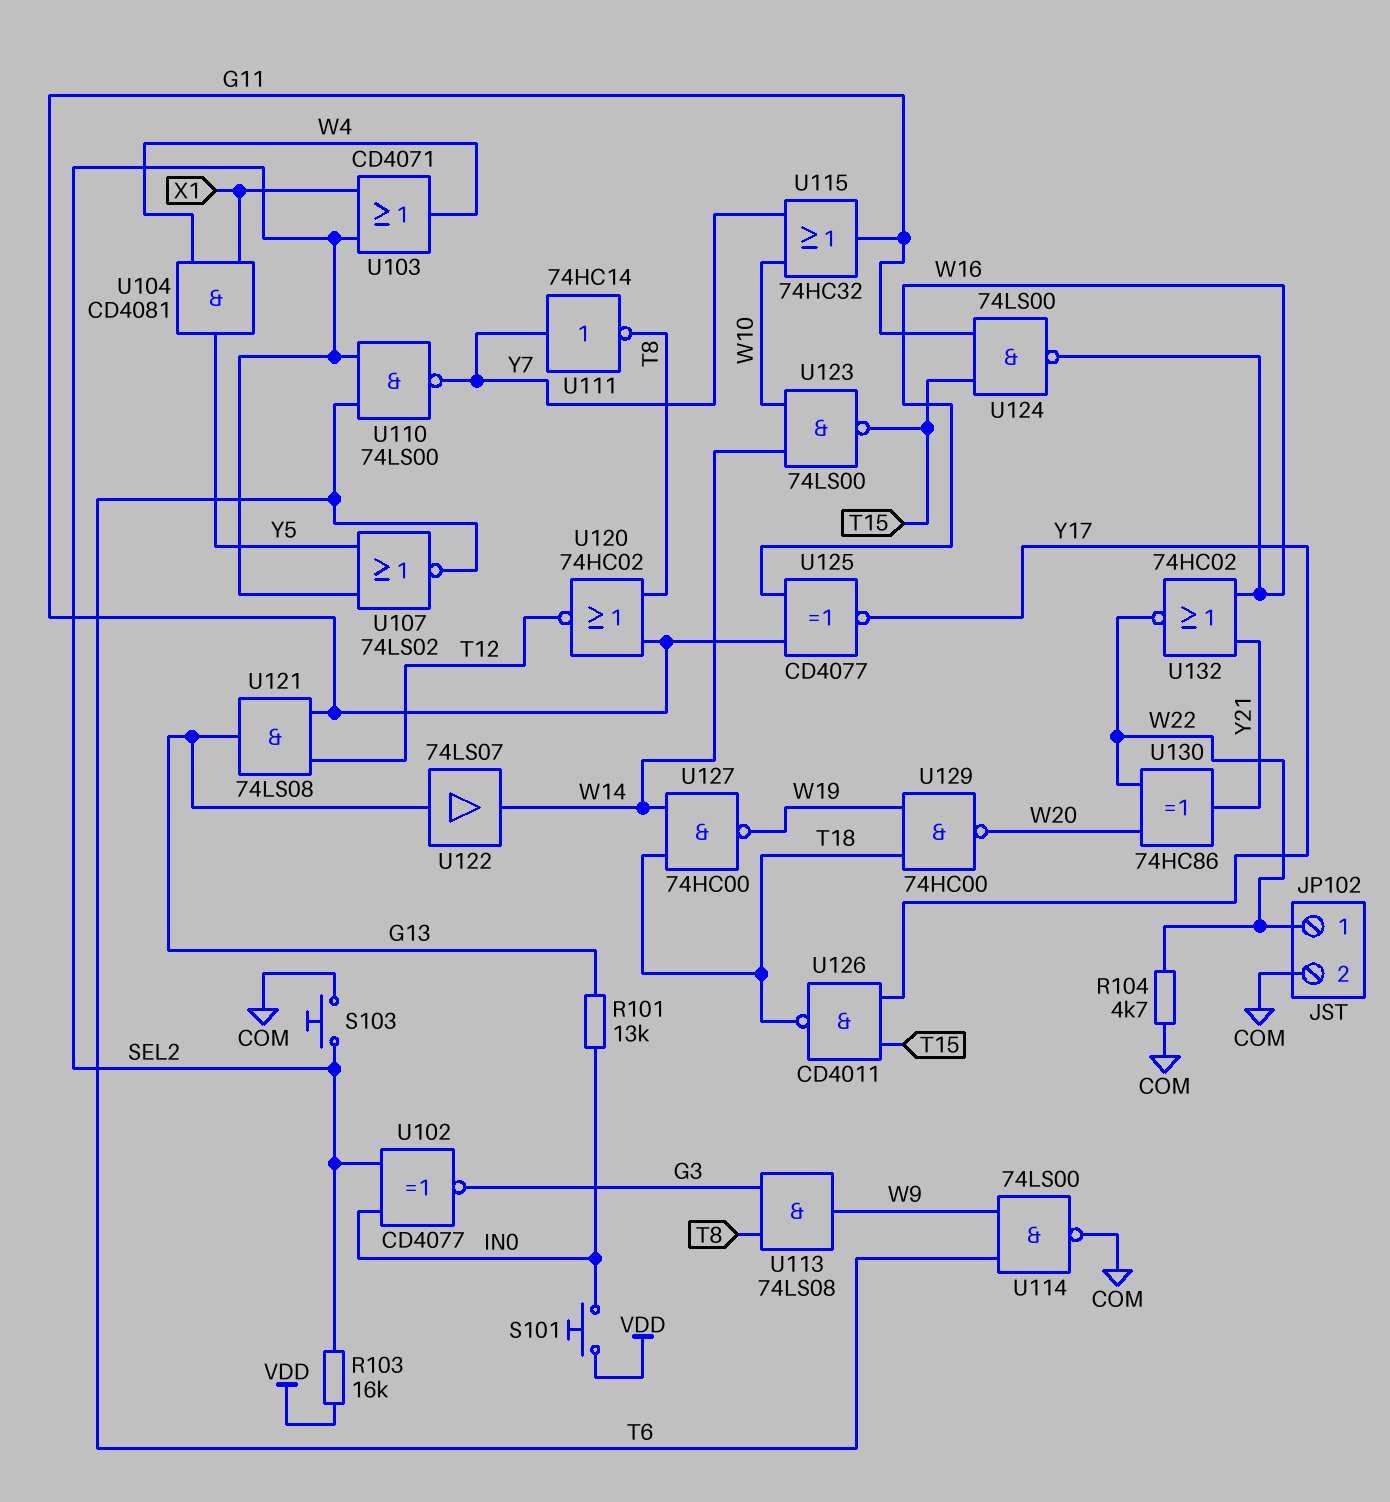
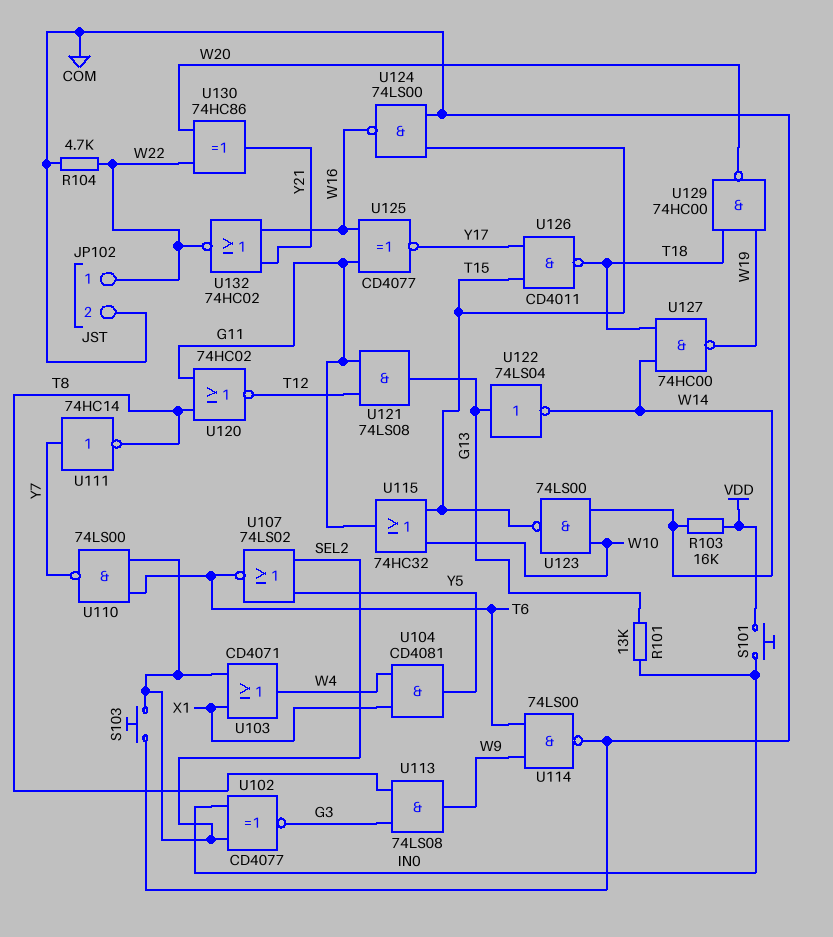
R103: 16k (SEL2, VDD) -> 16k (VDD, W14)
U115: OR 74HC32 (in W10, in Y7, out G11) -> OR 74HC32 (in T15, in W10, out G11)
U122: buffer 74LS07 (in G13, out W14) -> NOT 74LS04 (in G13, out W14)
U124: NAND 74LS00 (in G11, in T15, out W16) -> NAND 74LS00 (in COM, in T15, out W16)

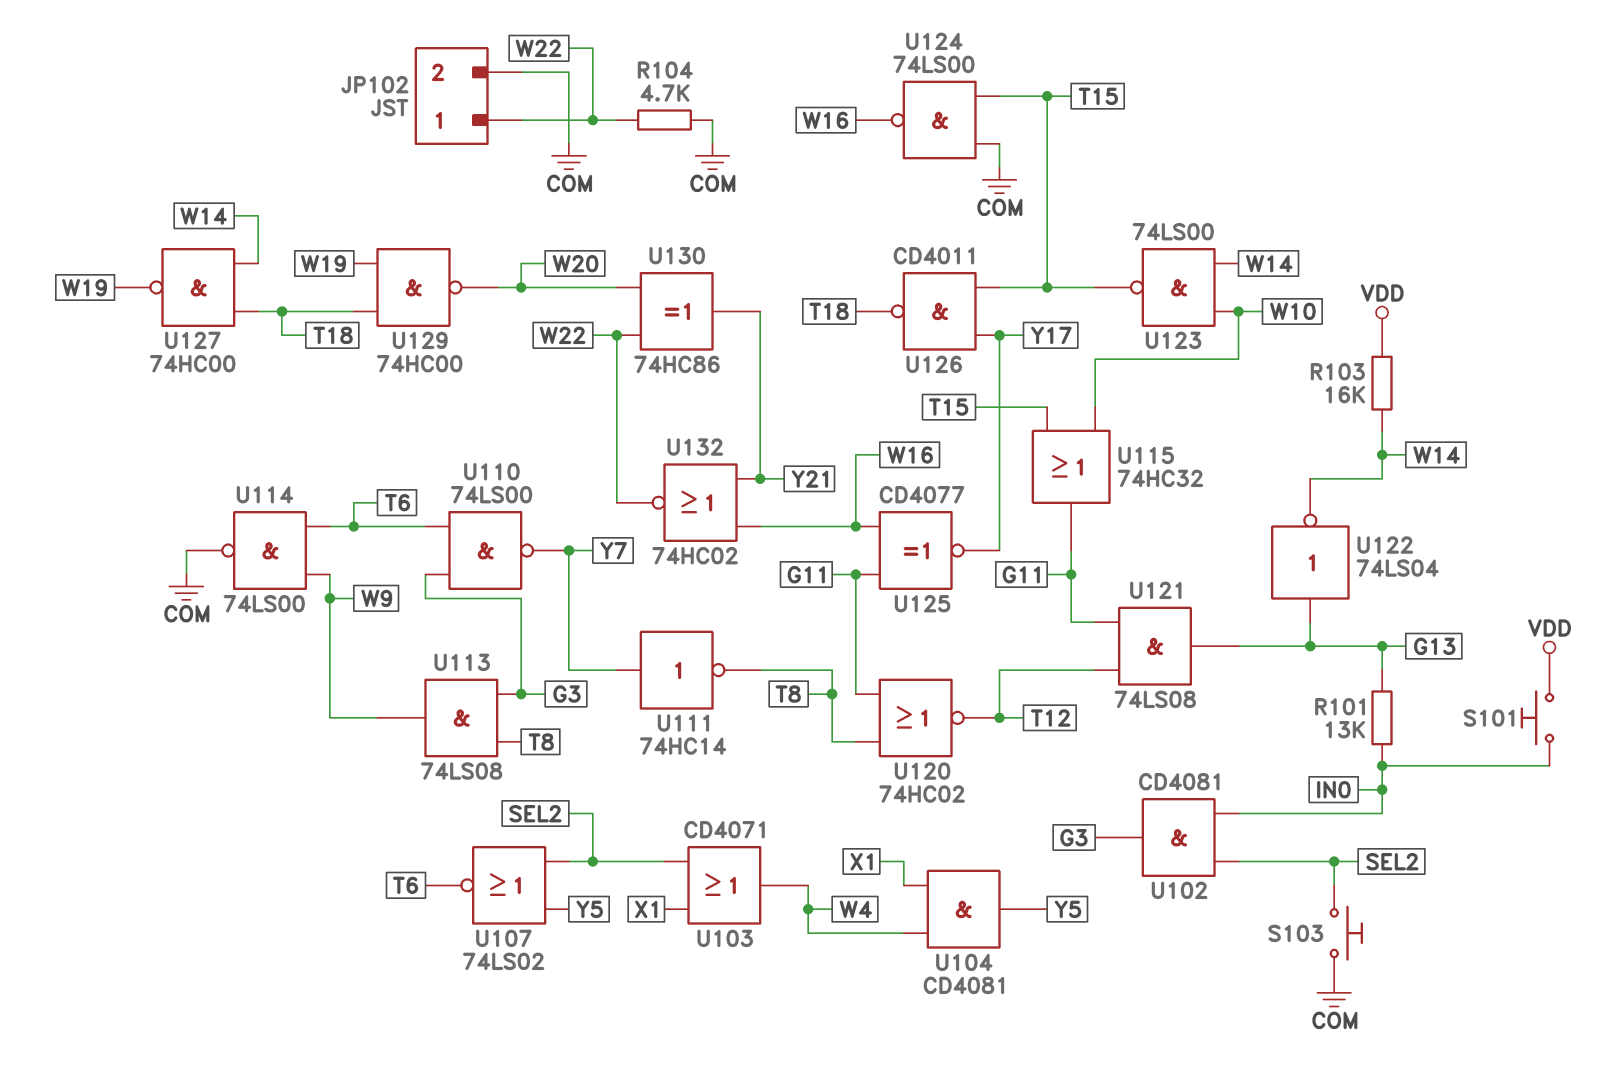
U102: XNOR CD4077 (in IN0, in SEL2, out G3) -> AND CD4081 (in IN0, in SEL2, out G3)
U110: NAND 74LS00 (in SEL2, in T6, out Y7) -> NAND 74LS00 (in G3, in T6, out Y7)

